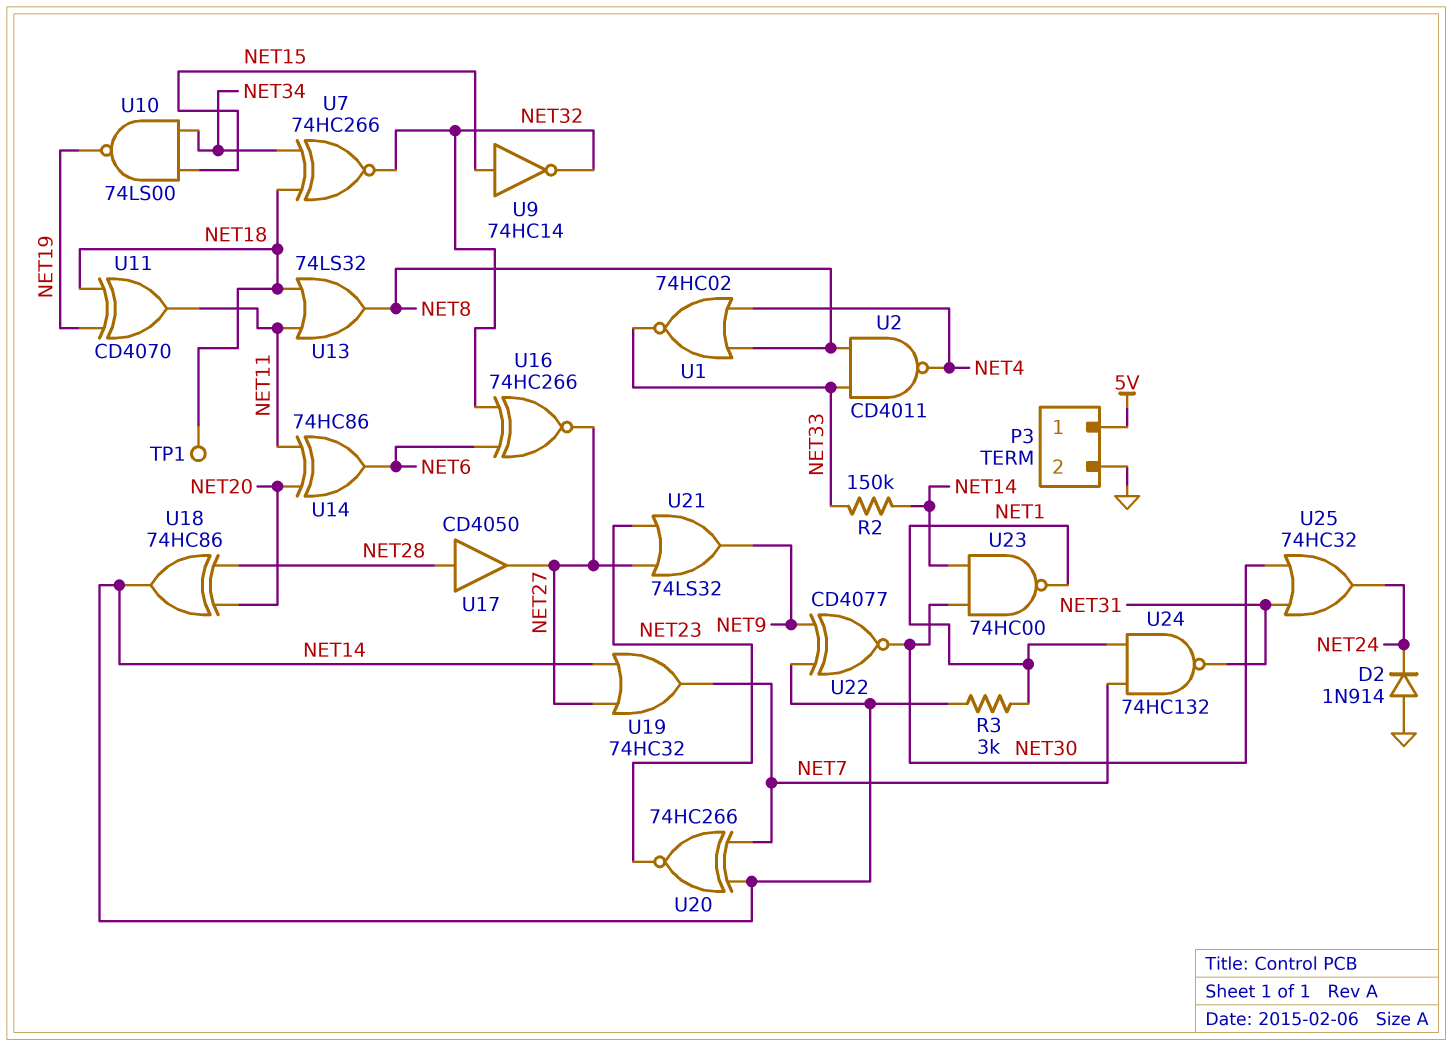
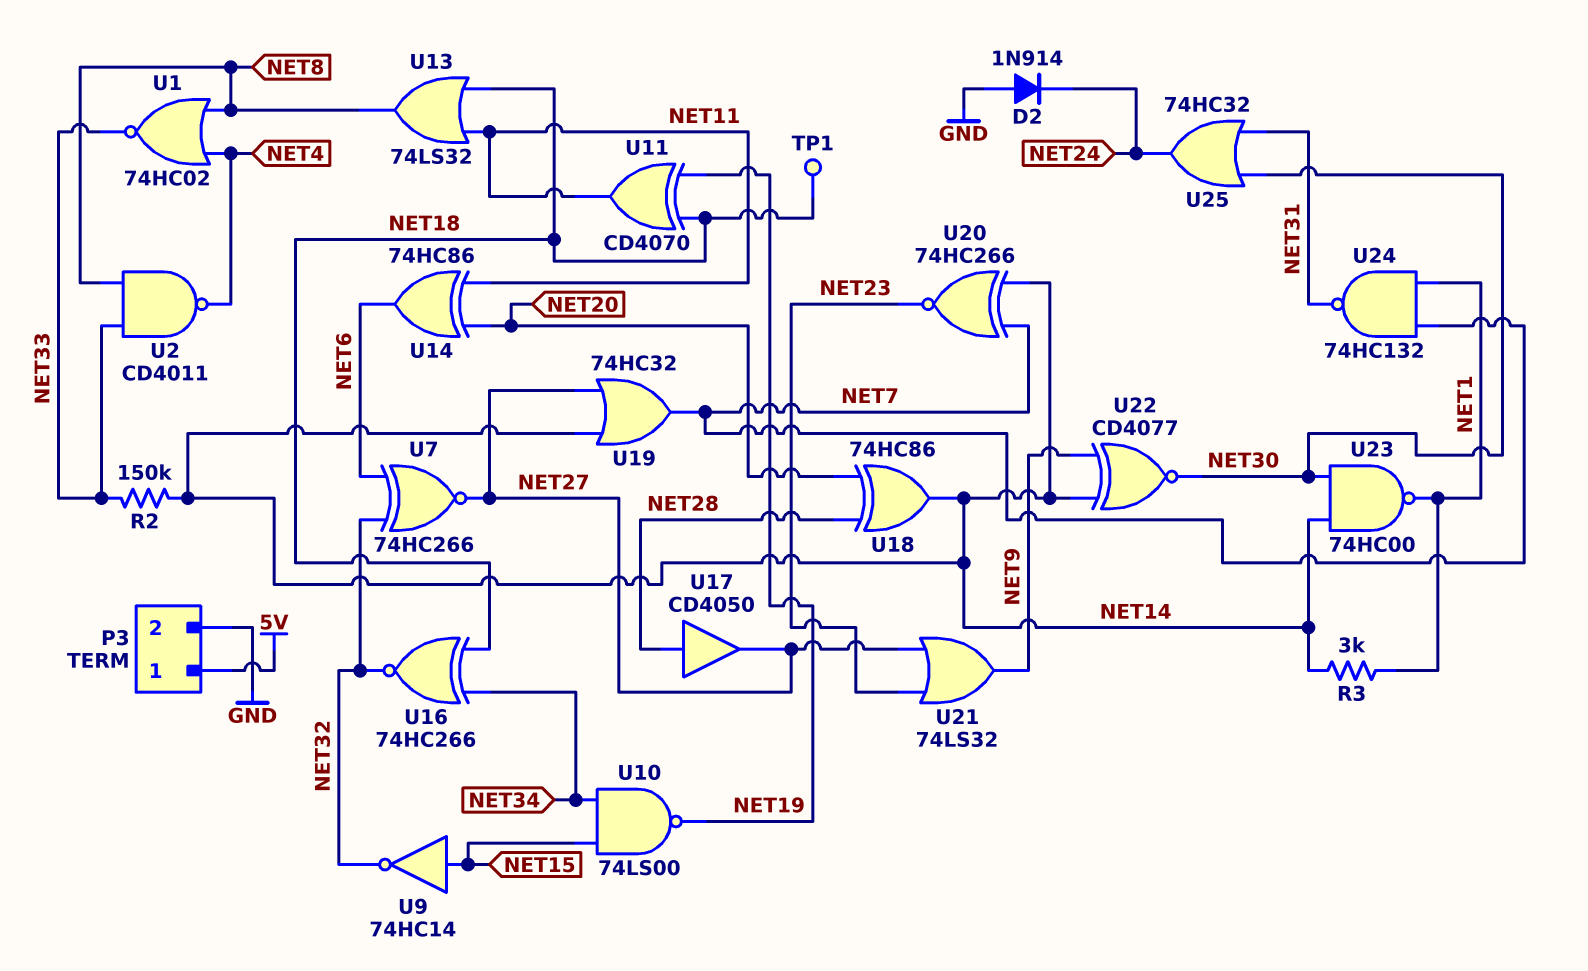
U7: XNOR 74HC266 (in NET18, in NET34, out NET32) -> XNOR 74HC266 (in NET6, in NET32, out NET27)
U16: XNOR 74HC266 (in NET6, in NET32, out NET27) -> XNOR 74HC266 (in NET18, in NET34, out NET32)

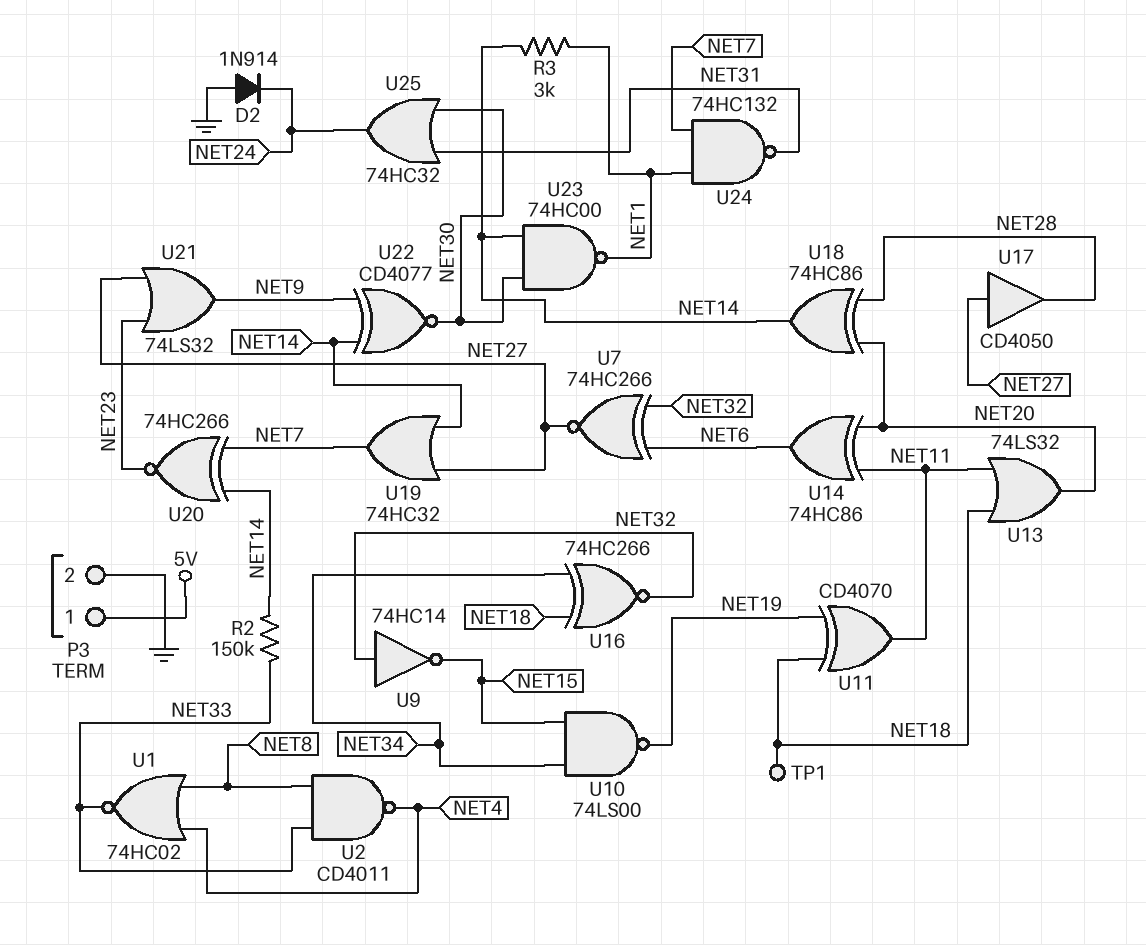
U9: NOT 74HC14 (in NET15, out NET32) -> NOT 74HC14 (in NET32, out NET15)
U13: OR 74LS32 (in NET11, in NET18, out NET8) -> OR 74LS32 (in NET11, in NET18, out NET20)
U17: buffer CD4050 (in NET28, out NET27) -> buffer CD4050 (in NET27, out NET28)

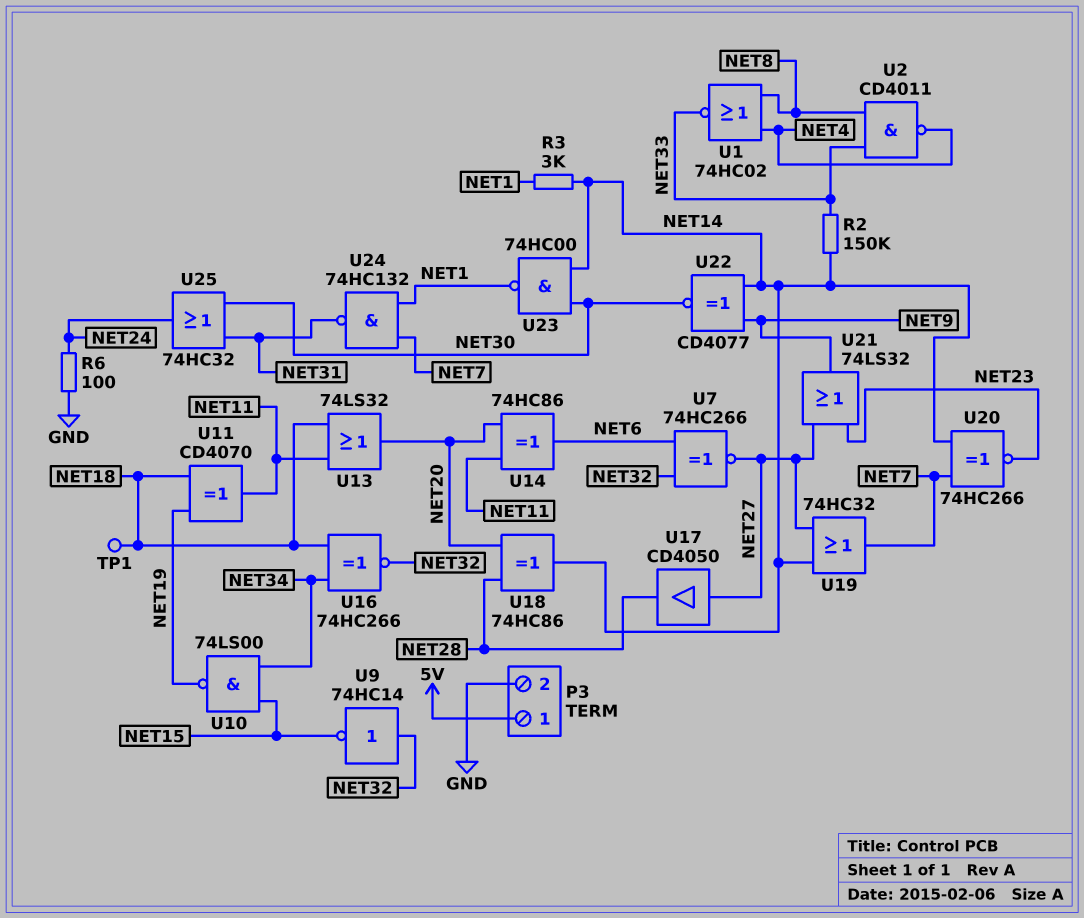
D2: diode 1N914 (A GND, K NET24) -> none
R6: none -> 100 (GND, NET24)

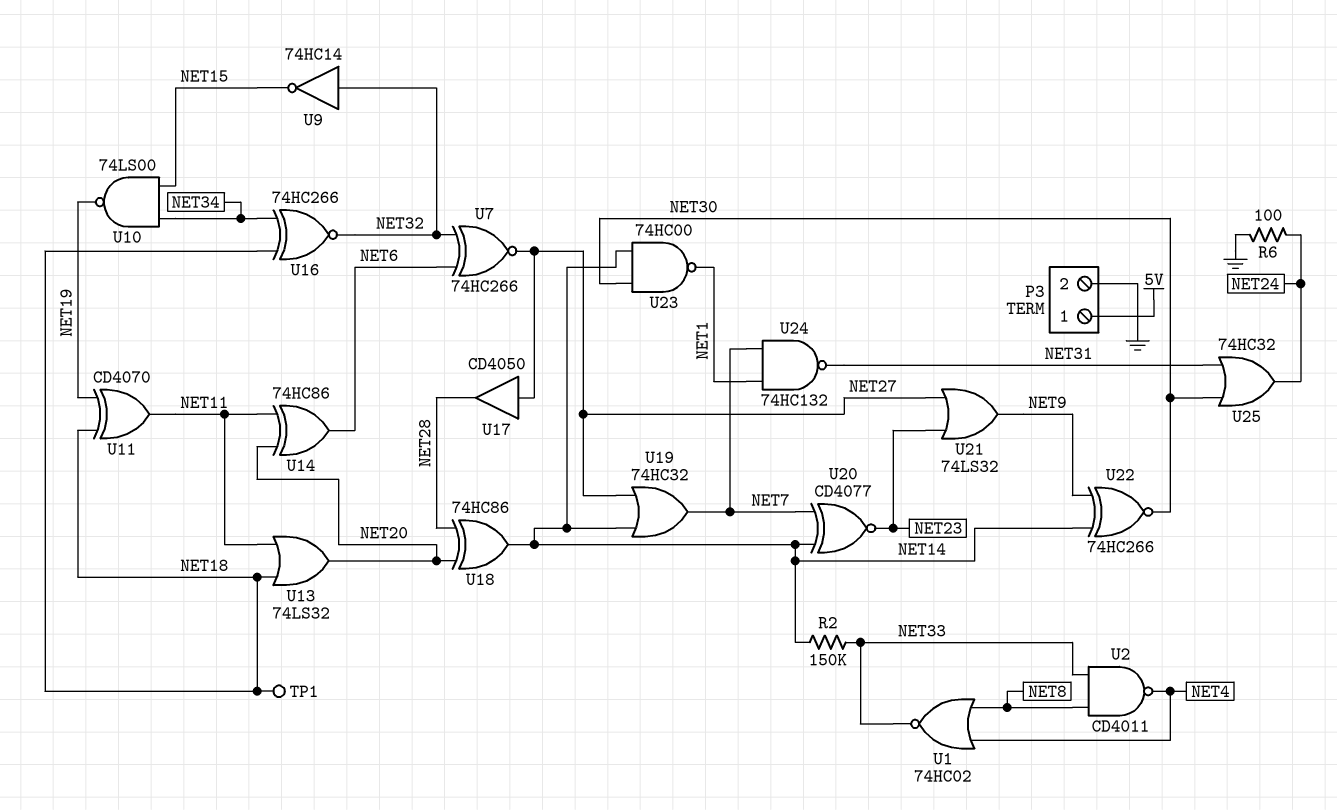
R3: 3k (NET1, NET14) -> none
U20: XNOR 74HC266 (in NET7, in NET14, out NET23) -> XNOR CD4077 (in NET7, in NET14, out NET23)
U22: XNOR CD4077 (in NET9, in NET14, out NET30) -> XNOR 74HC266 (in NET9, in NET14, out NET30)

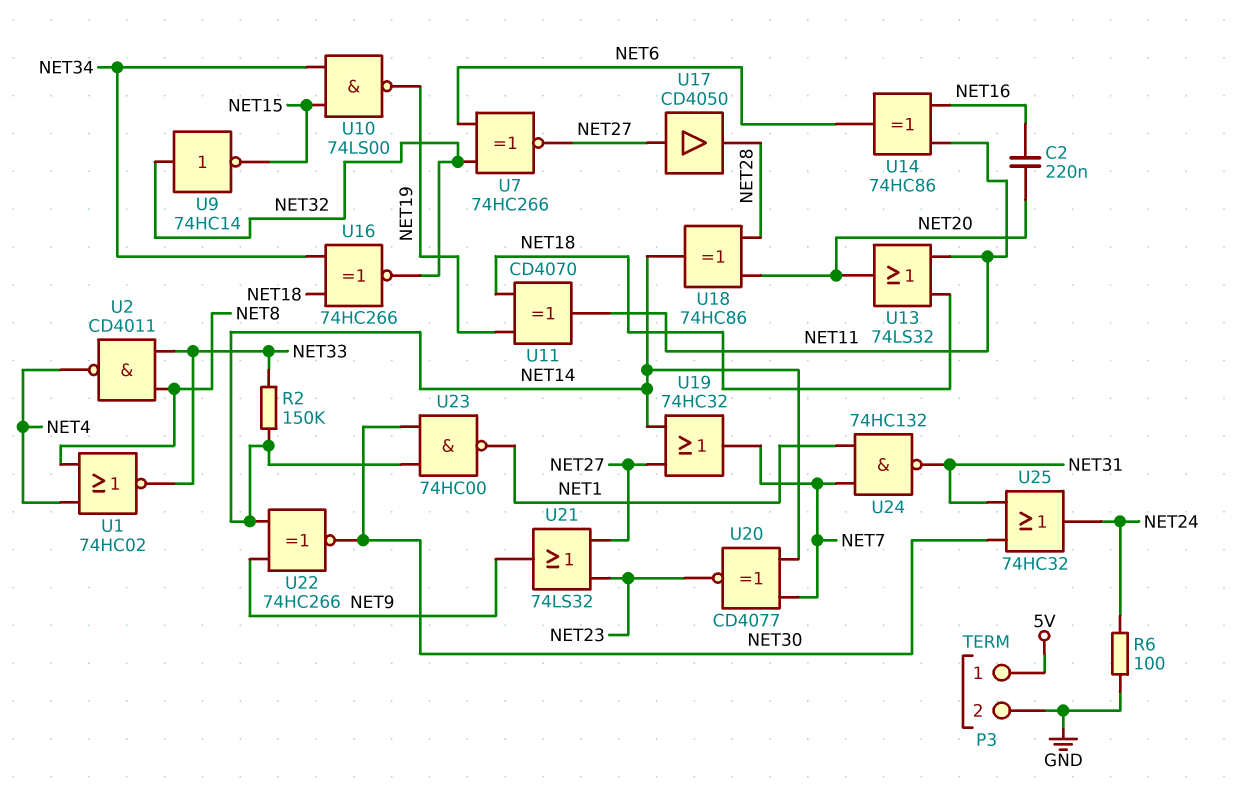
C2: none -> 220nF (NET16, NET20)
TP1: test point (NET18) -> none
U14: XOR 74HC86 (in NET11, in NET20, out NET6) -> XOR 74HC86 (in NET11, in NET16, out NET6)

